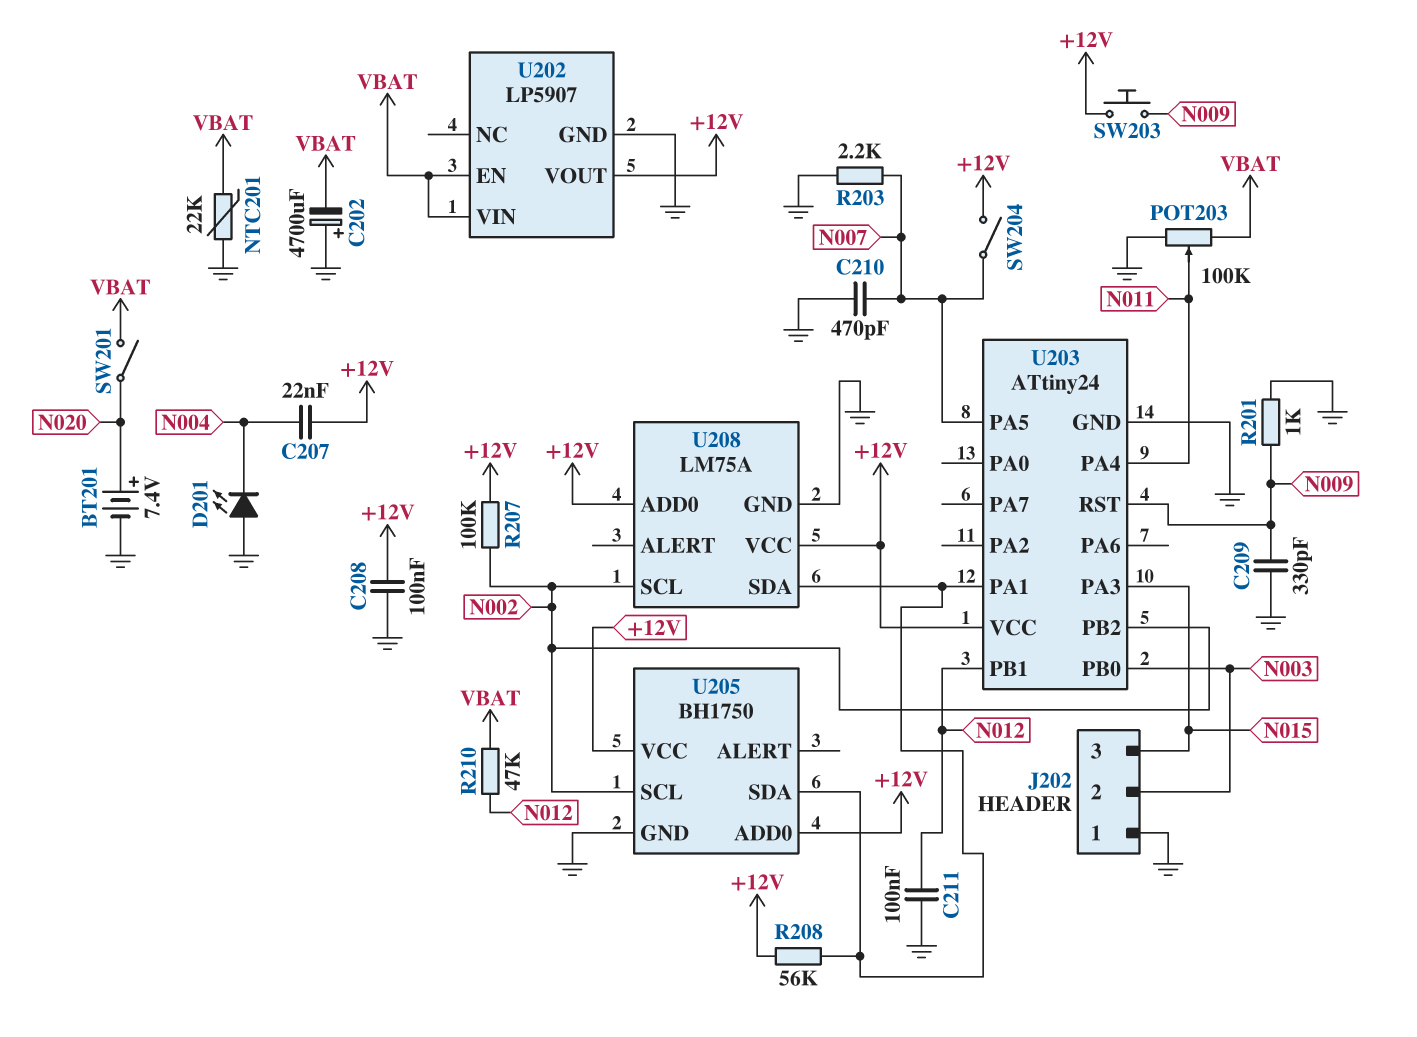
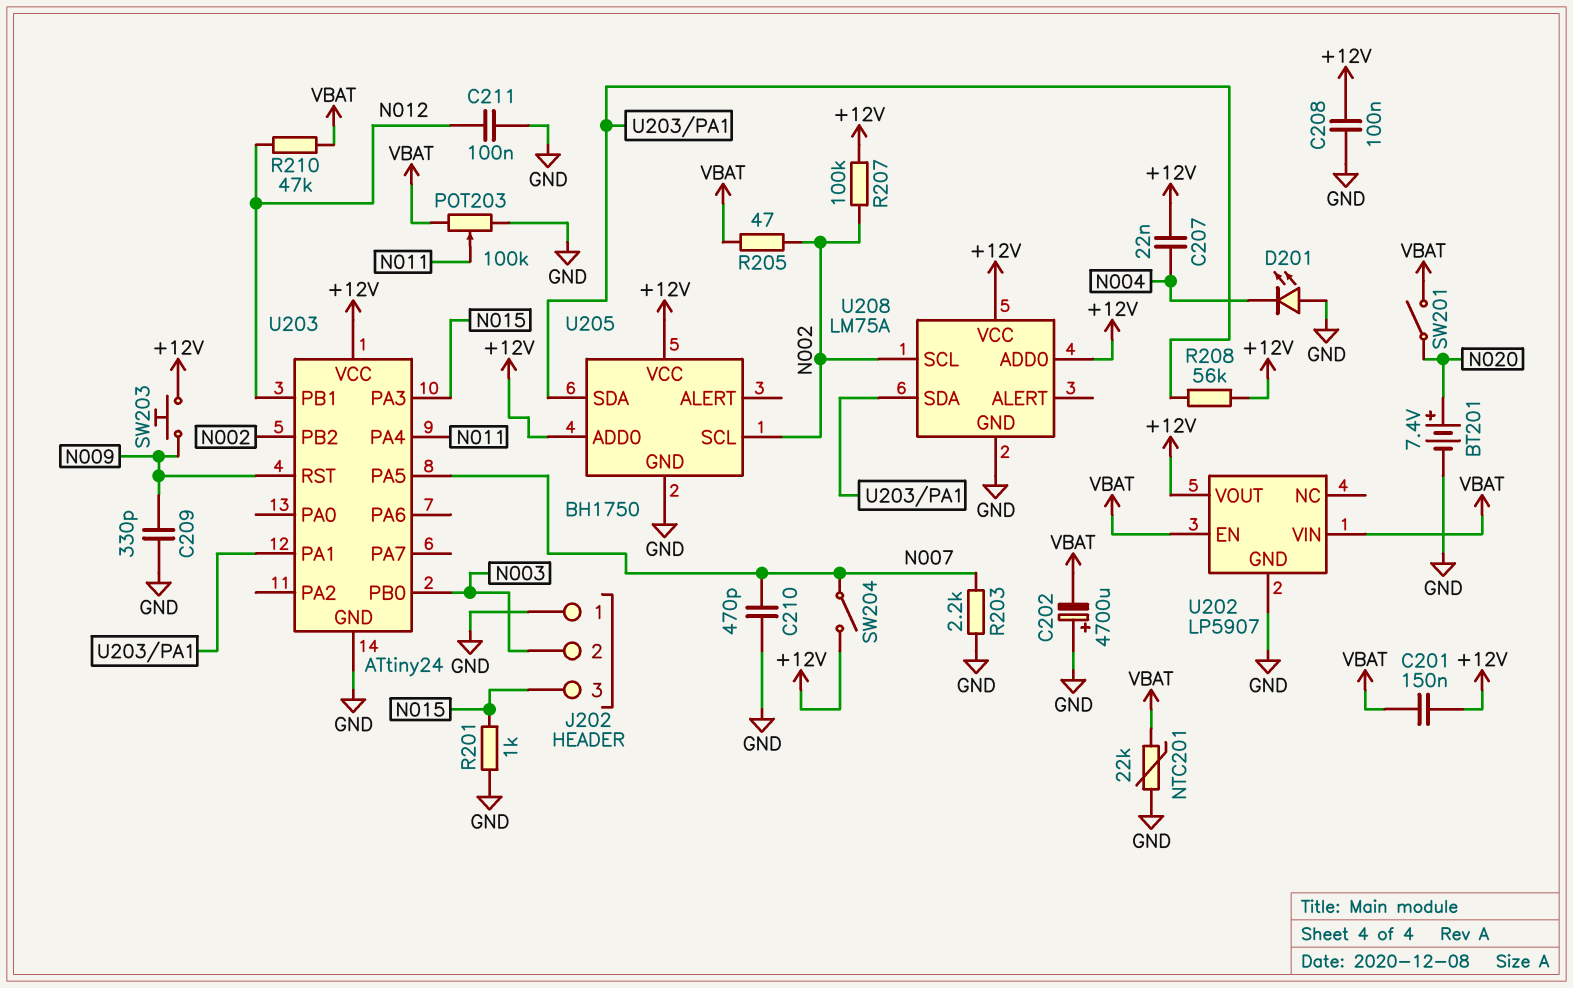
C201: none -> 150nF (+12V, VBAT)
R201: 1k (GND, N009) -> 1k (GND, N015)
R205: none -> 47 (N002, VBAT)

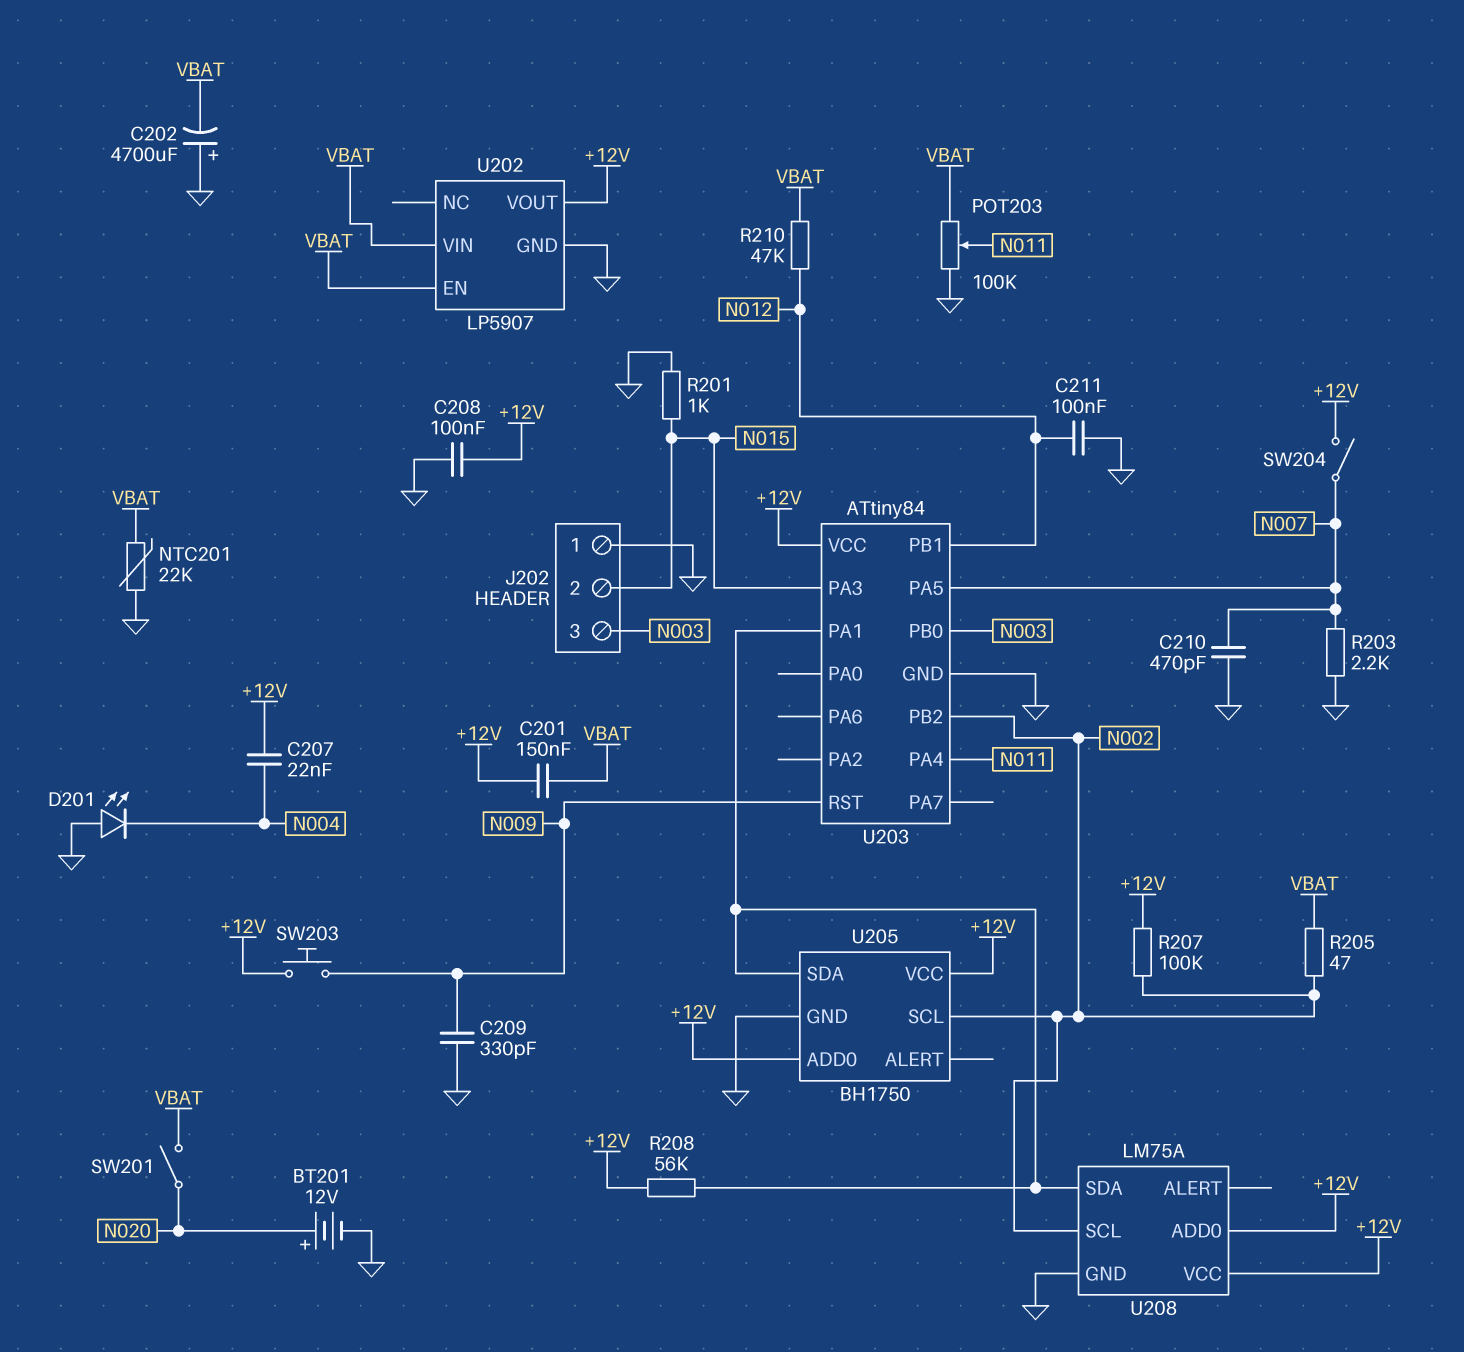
BT201: 7.4V (plus N020, minus GND) -> 12V (plus N020, minus GND)
J202 pin 2: N003 -> N015
J202 pin 3: N015 -> N003
U203: ATtiny24 -> ATtiny84

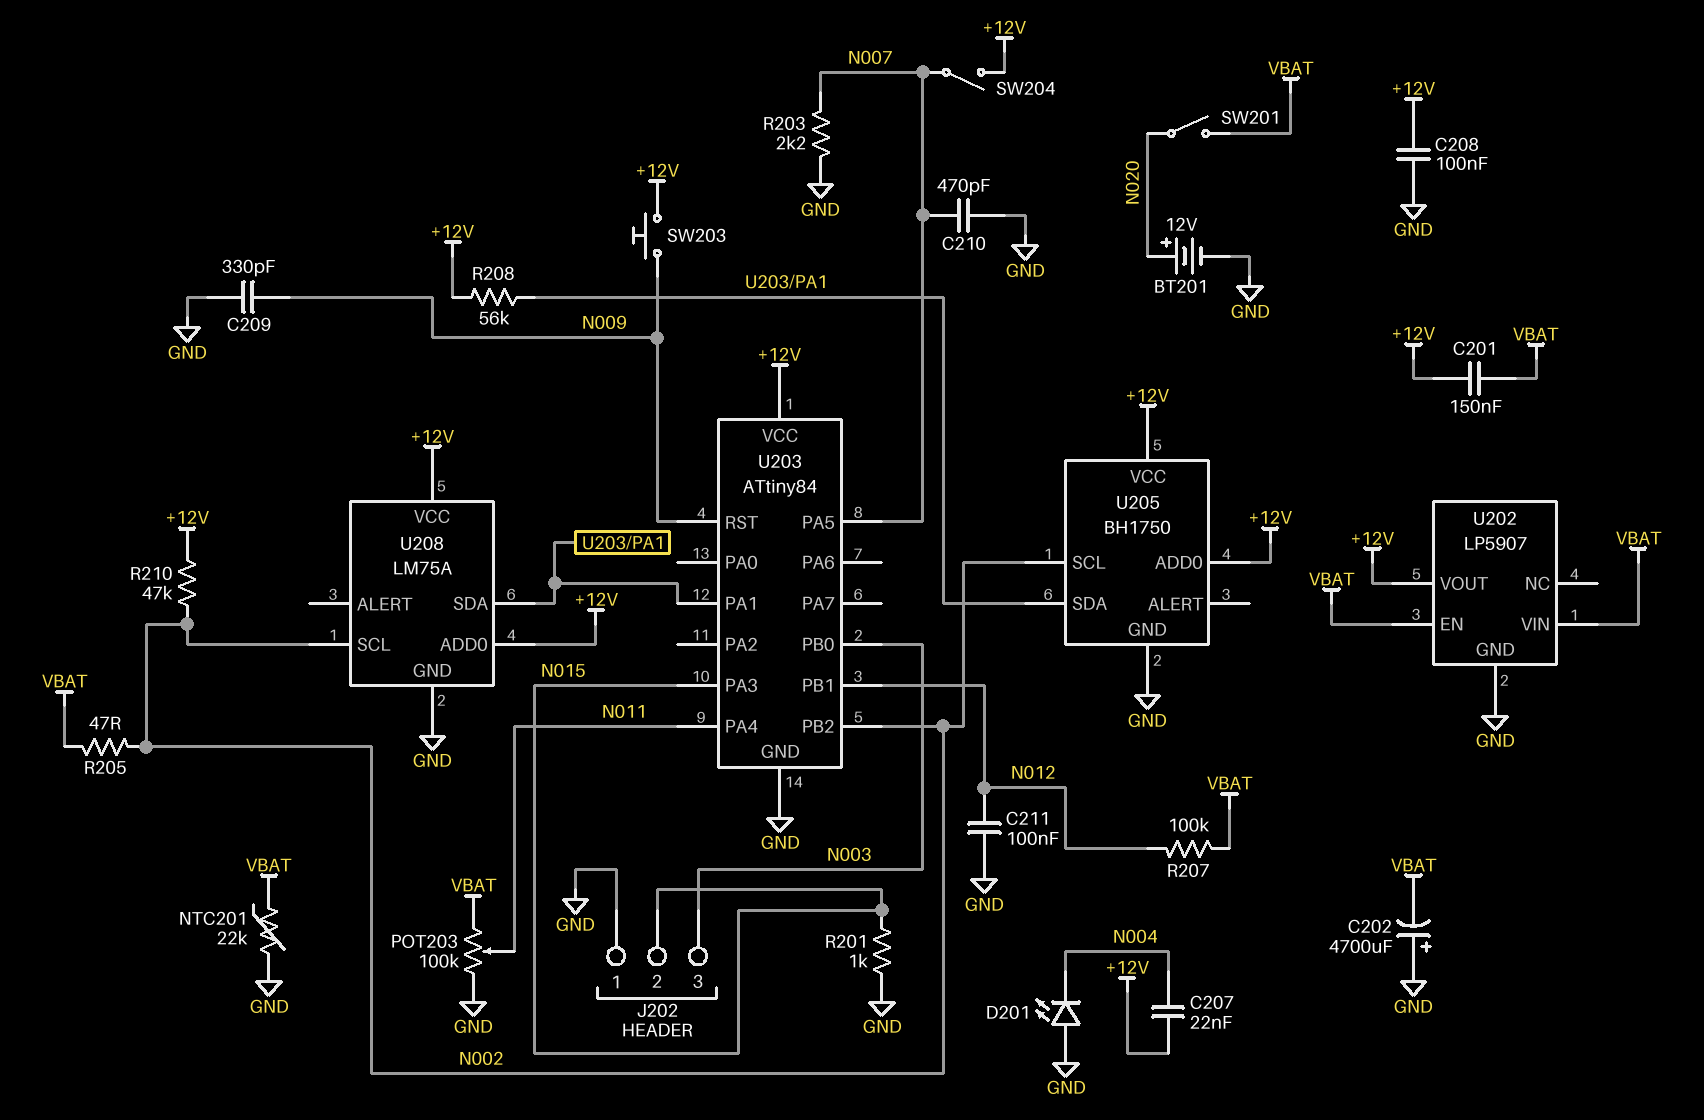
R207: 100k (+12V, N002) -> 100k (N012, VBAT)
R210: 47k (N012, VBAT) -> 47k (+12V, N002)

